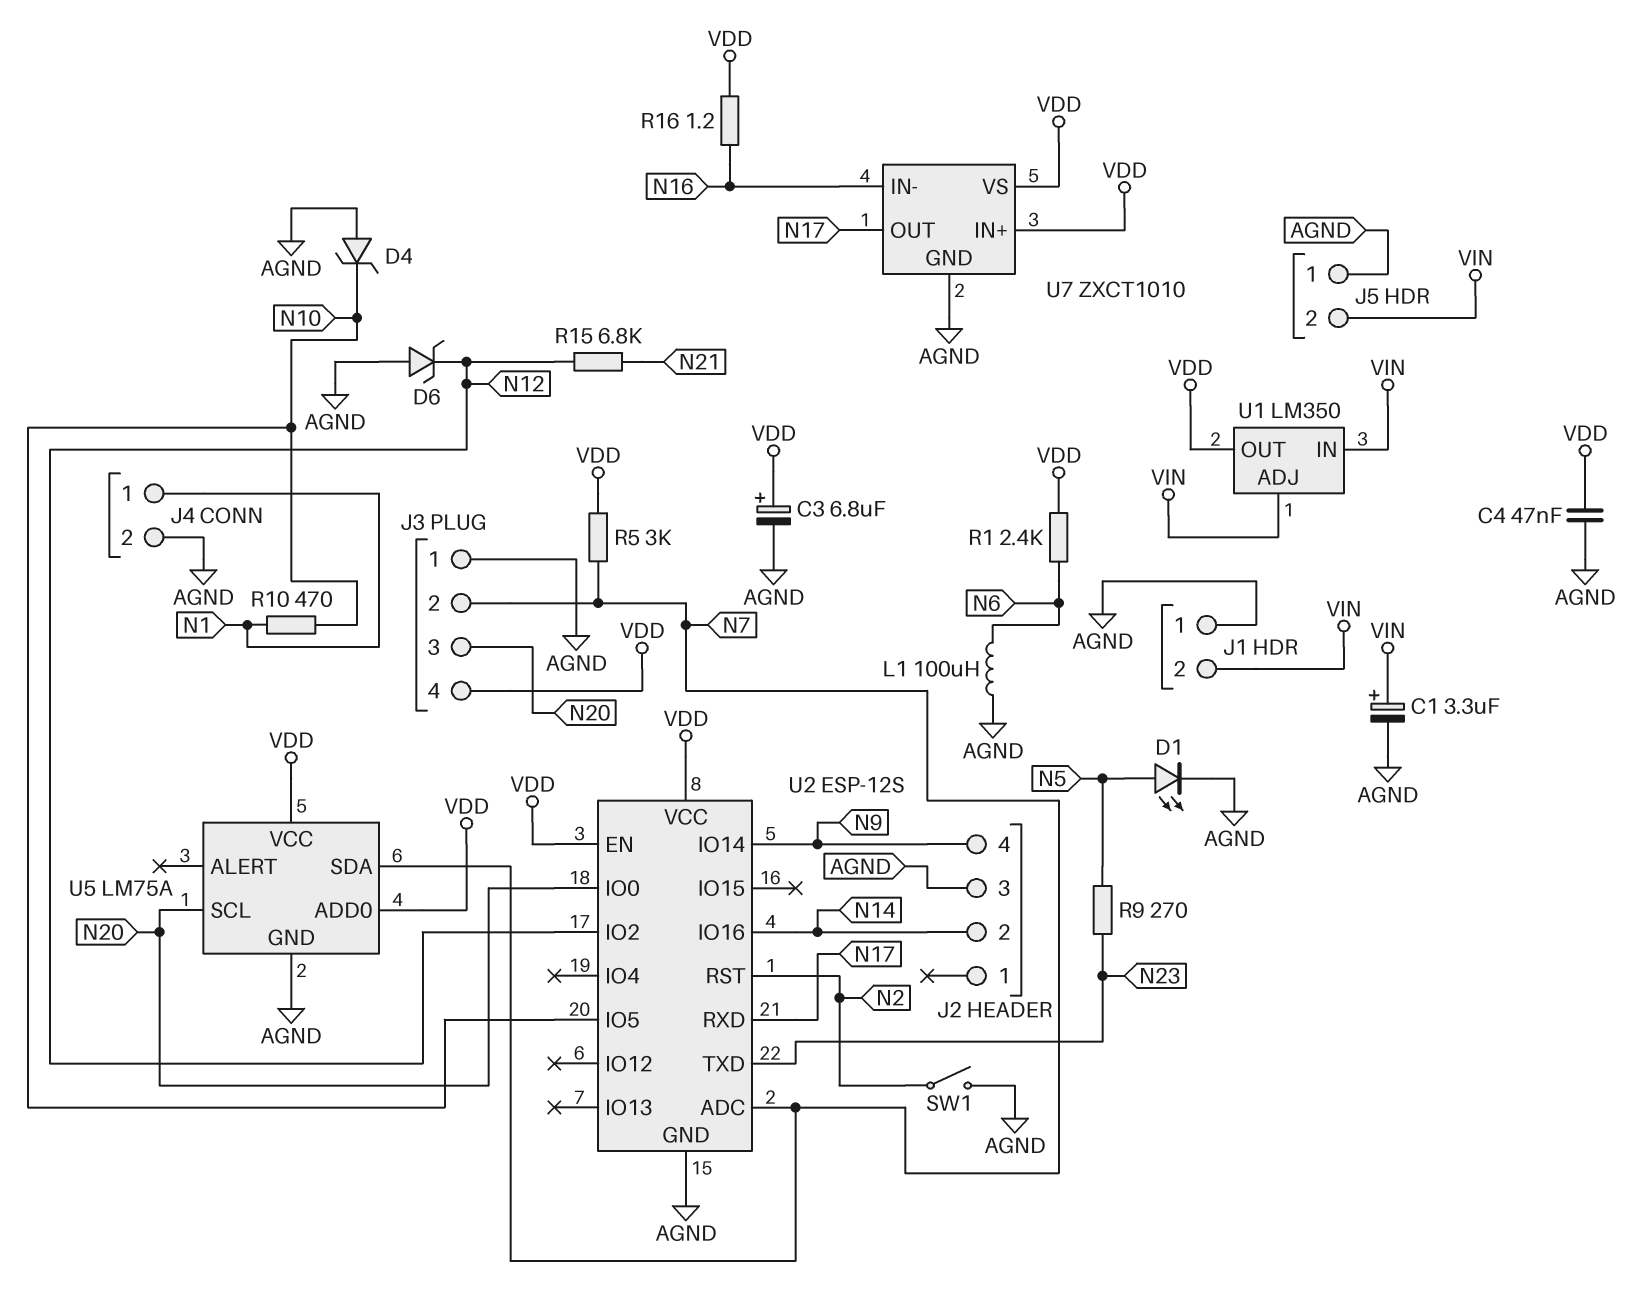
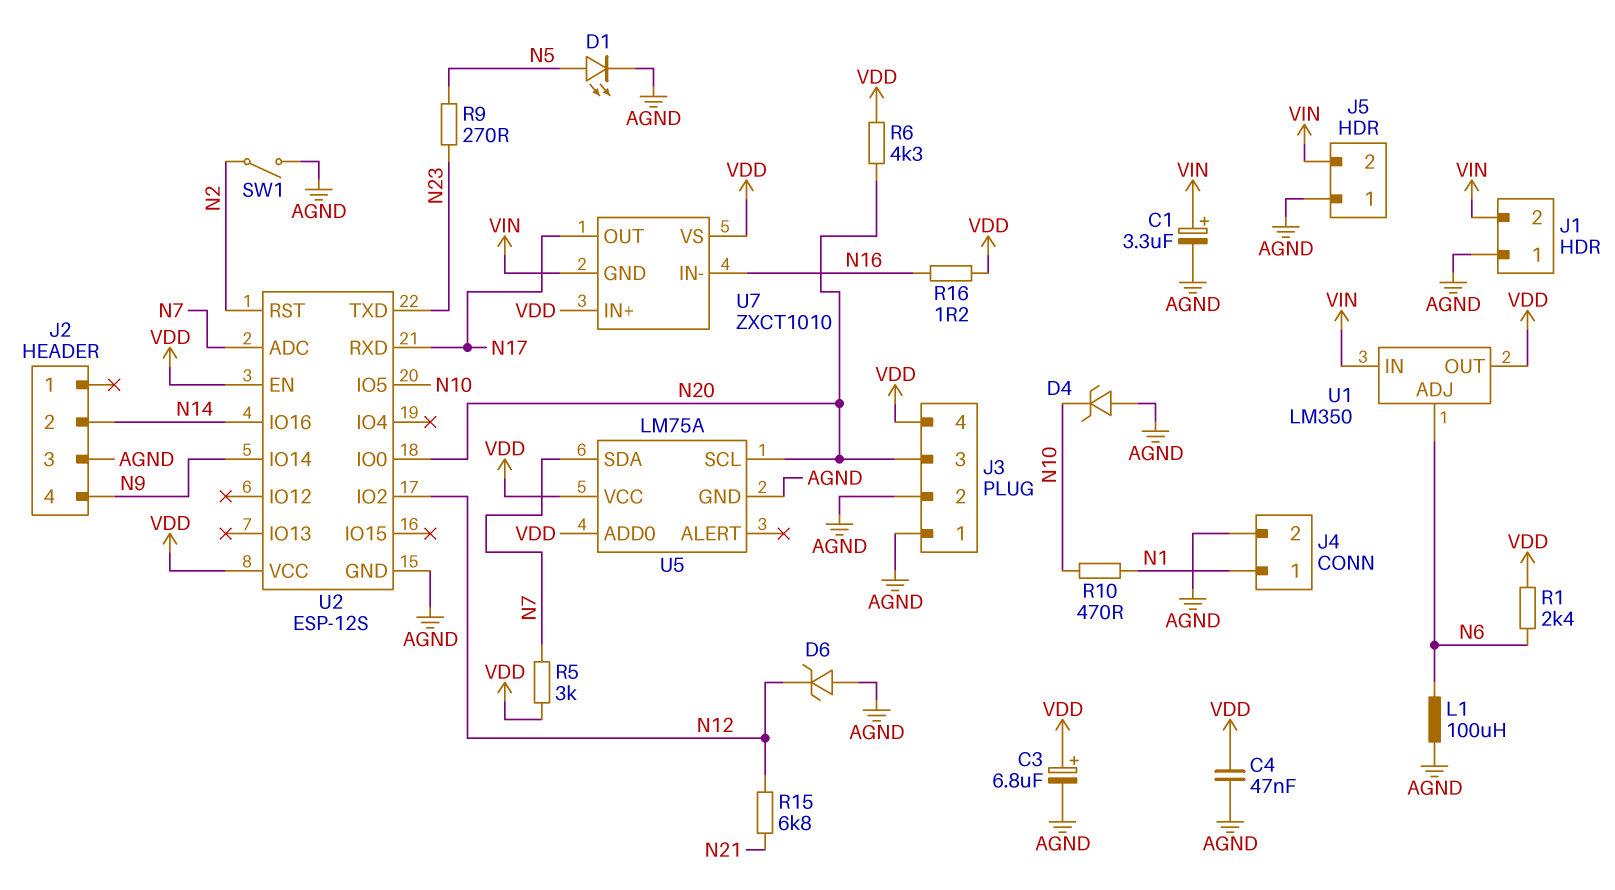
J3 pin 2: N7 -> AGND
R6: none -> 4.3k (N20, VDD)
U1 pin ADJ: VIN -> N6
U7 pin GND: AGND -> VIN

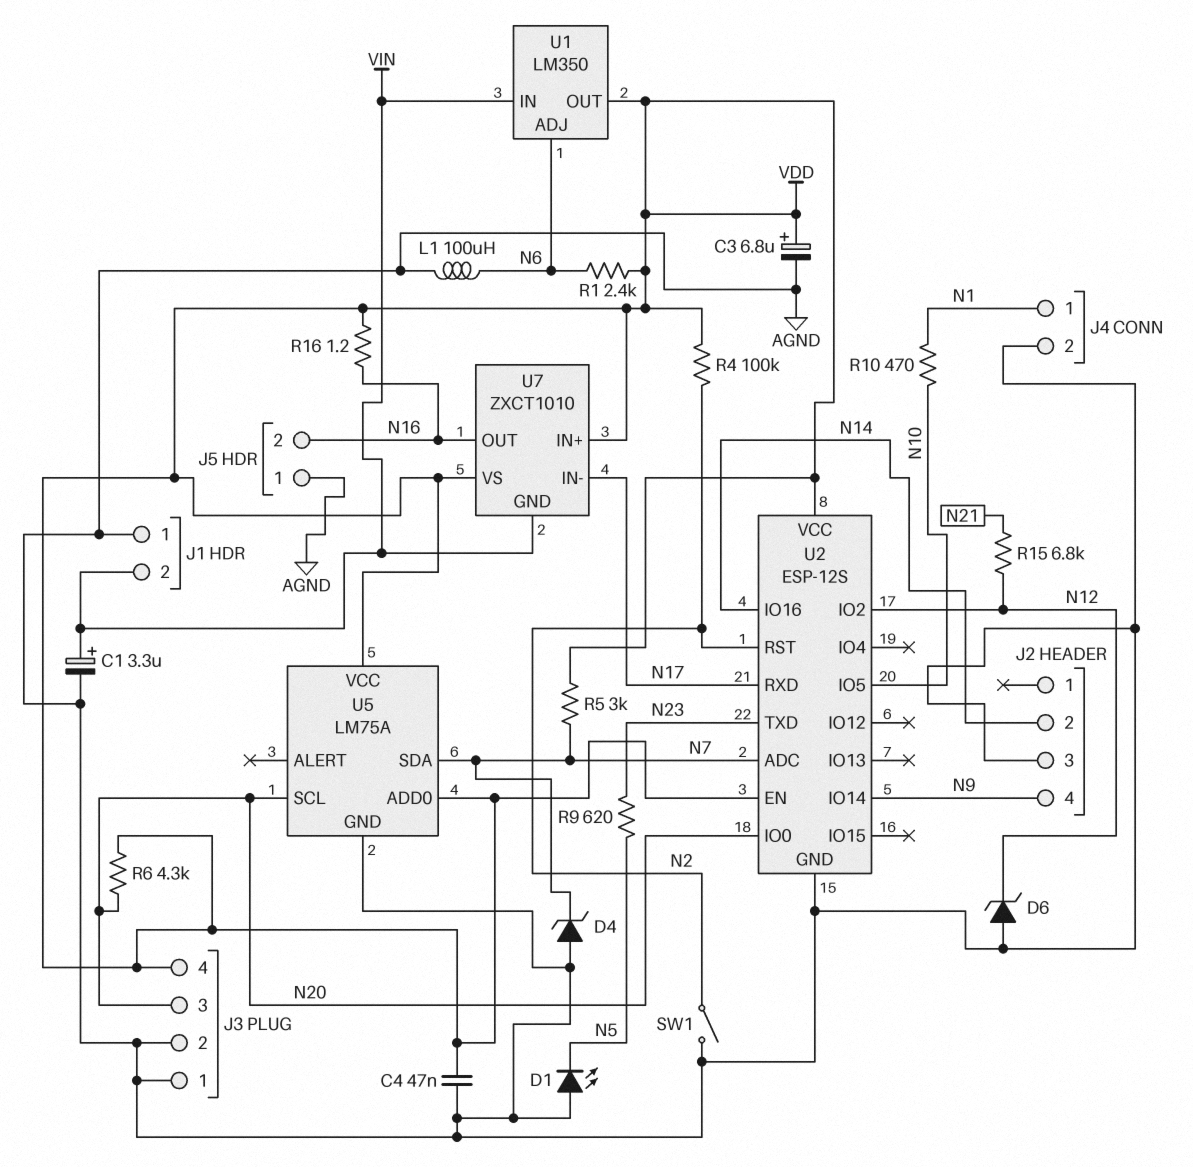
D1: LED (A N5, K AGND) -> LED (A AGND, K N5)
D4: zener (A AGND, K N10) -> zener (A AGND, K N7)
J5 pin 2: VIN -> N16
R4: none -> 100k (N2, VDD)
R9: 270 (N5, N23) -> 620 (N5, N23)
U7 pin IN-: N16 -> N17
U7 pin OUT: N17 -> N16

